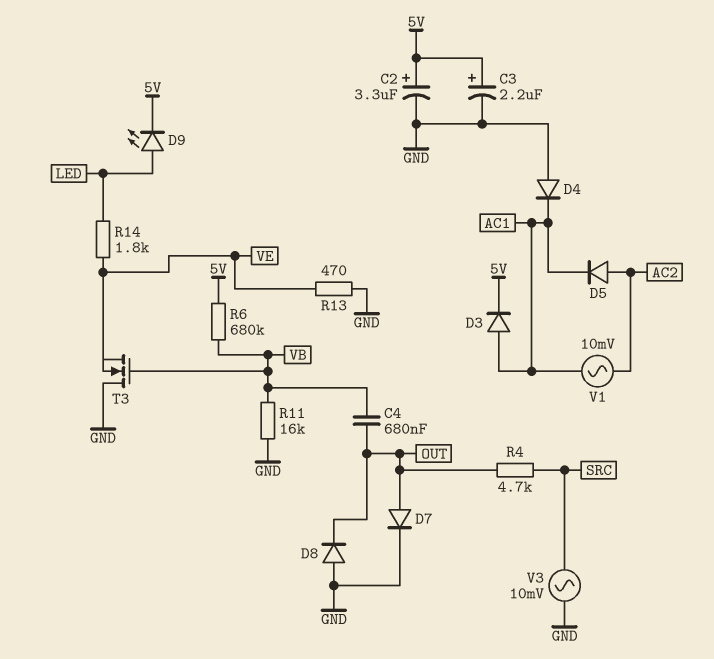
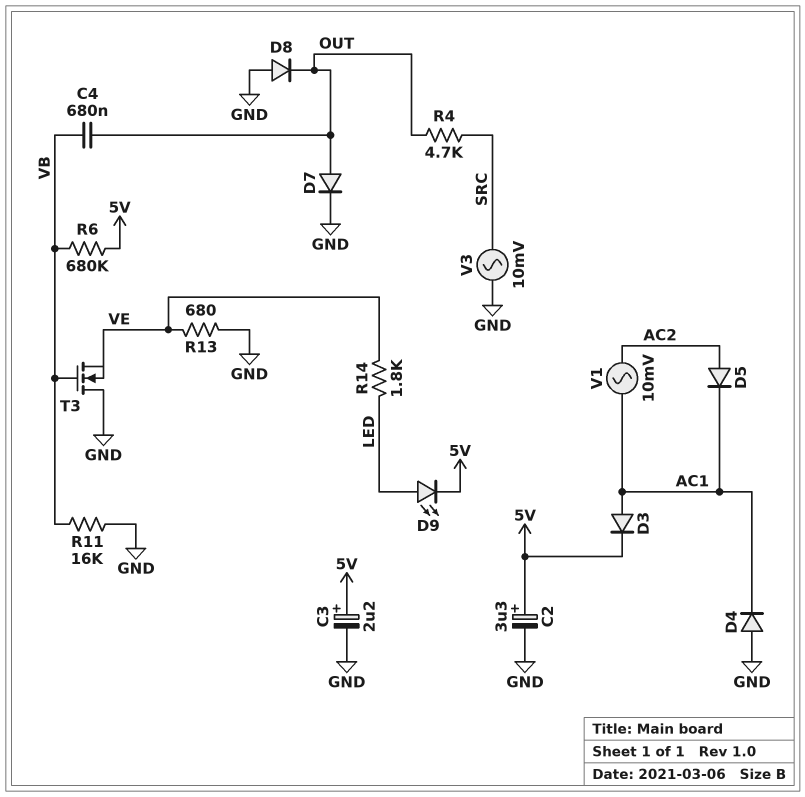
R13: 470 (GND, VE) -> 680 (GND, VE)

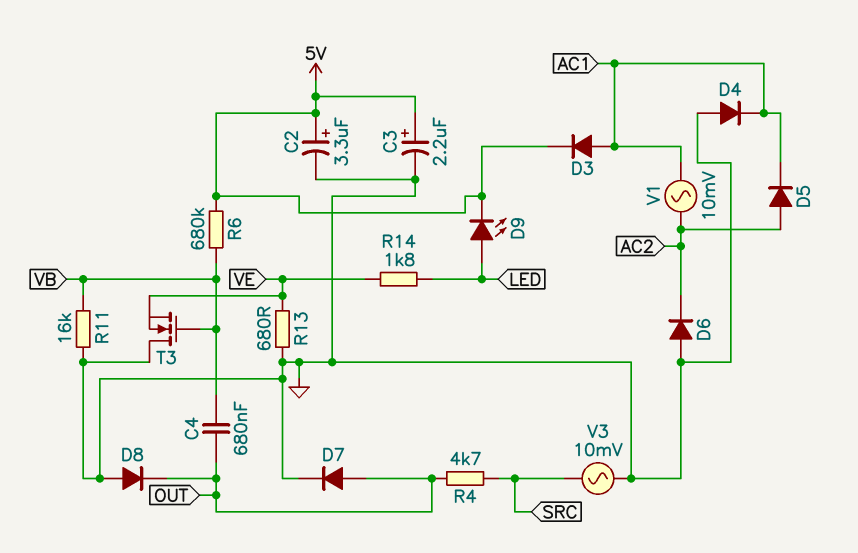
D6: none -> diode (A GND, K AC2)

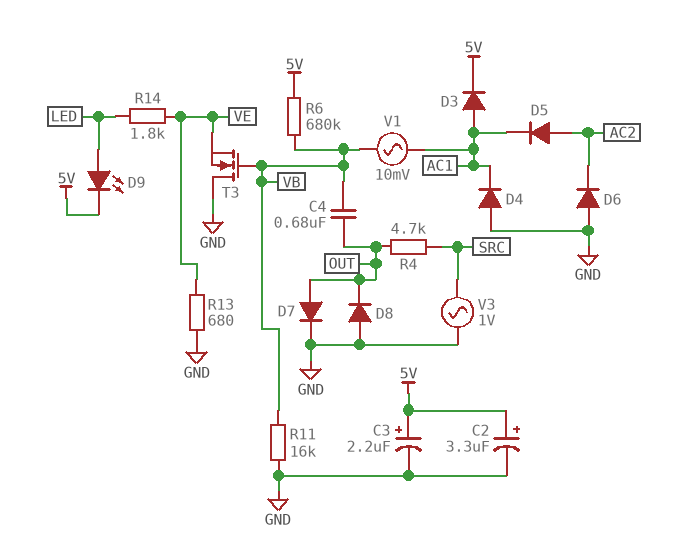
V1: AC 10mV (AC1, AC2) -> AC 10mV (AC1, VB)
V3: AC 10mV (GND, SRC) -> AC 1V (GND, SRC)

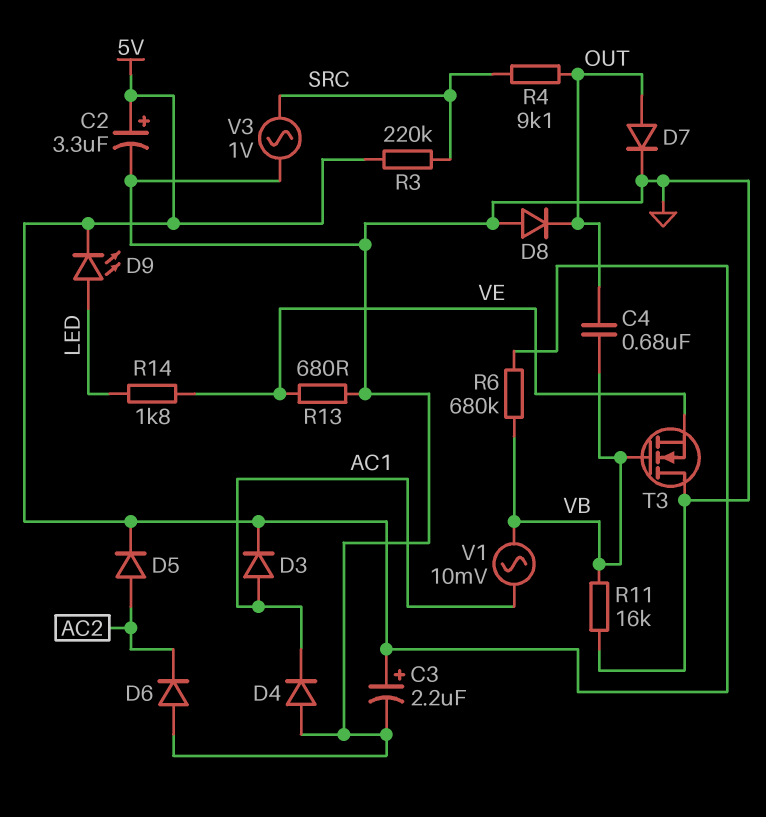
D5: diode (A AC2, K AC1) -> diode (A AC2, K 5V)
R3: none -> 220k (5V, SRC)
R4: 4.7k (OUT, SRC) -> 9.1k (OUT, SRC)

